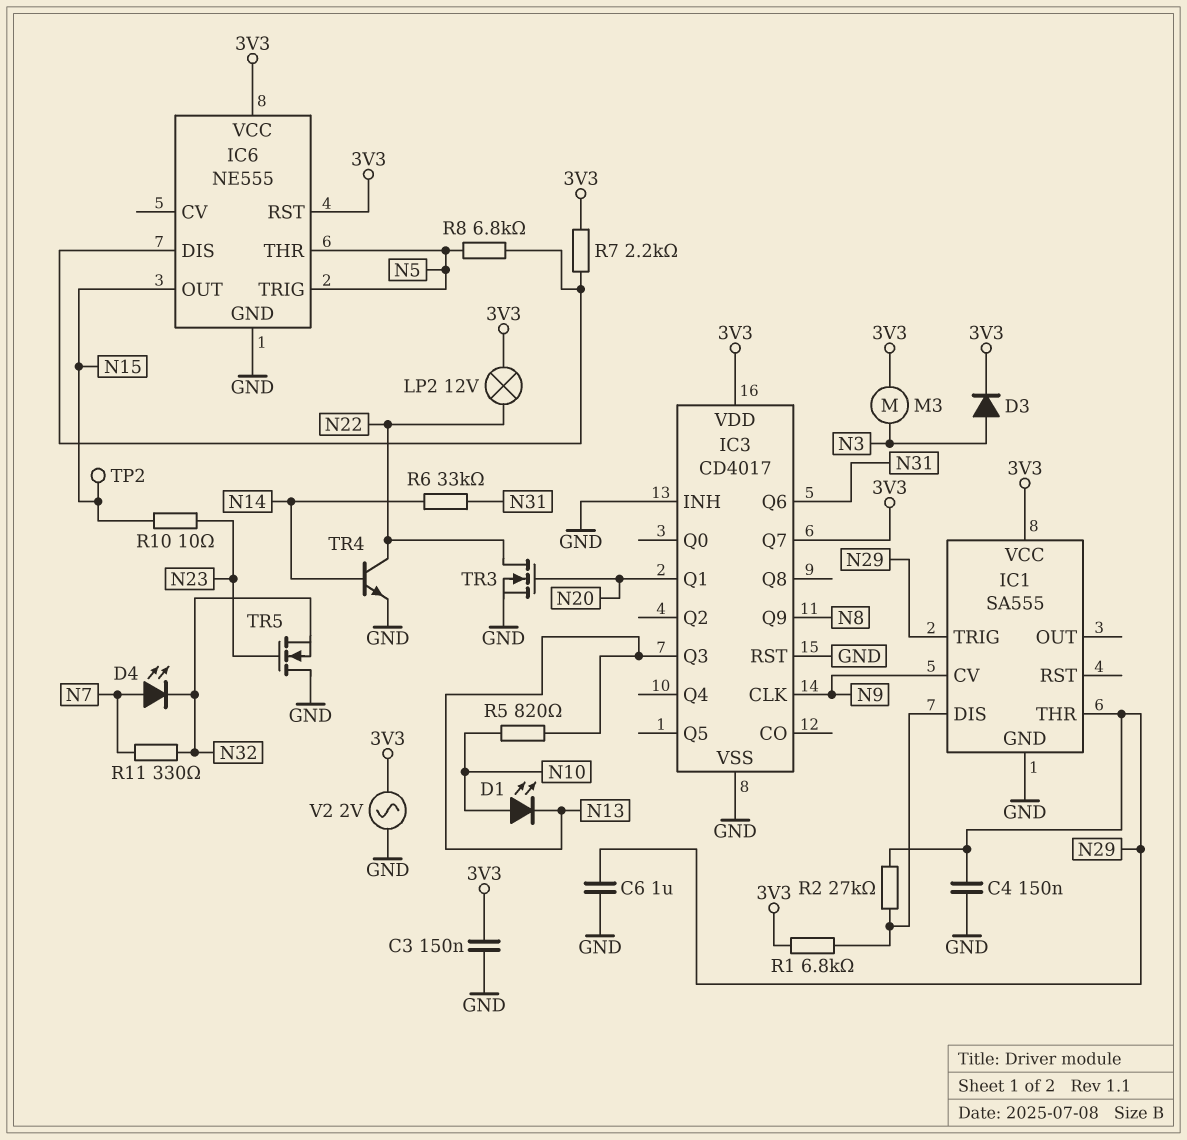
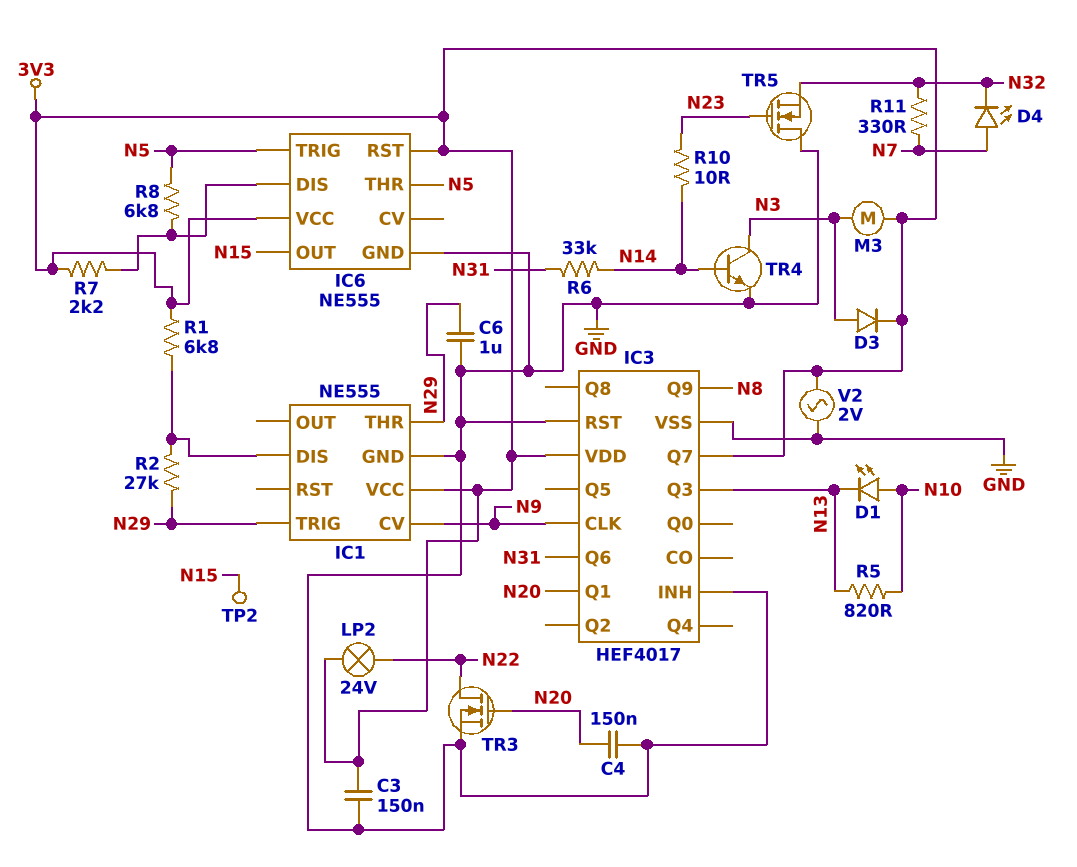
C4: 150nF (GND, N29) -> 150nF (GND, N20)
IC1: SA555 -> NE555
IC3: CD4017 -> HEF4017
LP2: lamp 12V (3V3, N22) -> lamp 24V (3V3, N22)
R10: 10 (N15, N23) -> 10 (N14, N23)
TR4: NPN (B N14, C N22, E GND) -> NPN (B N14, C N3, E GND)

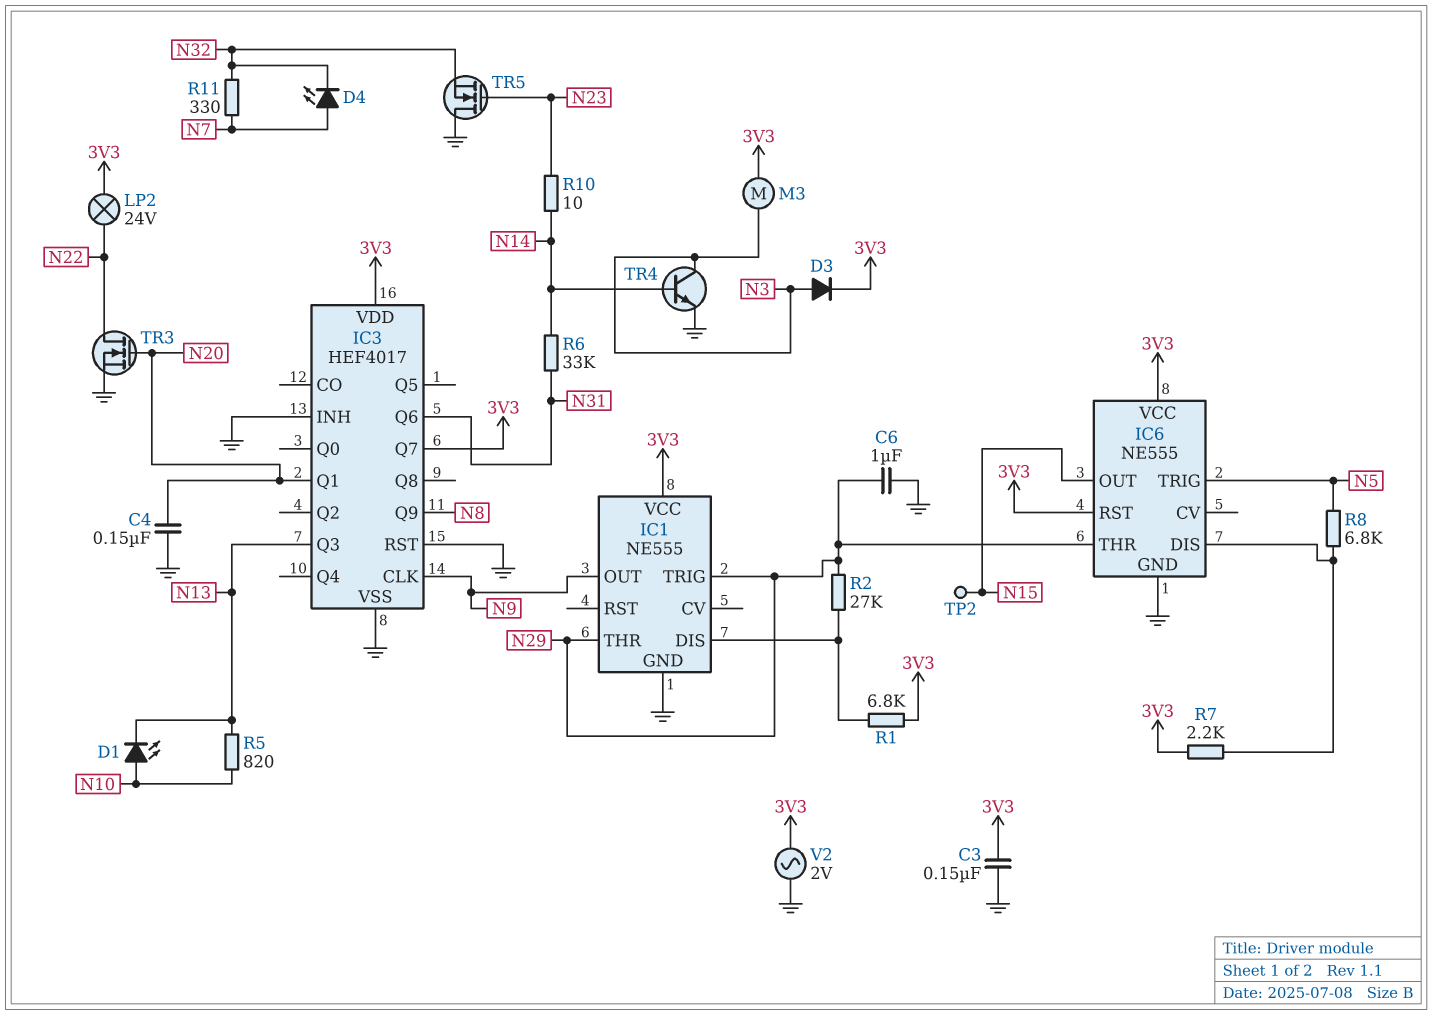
IC1 pin CV: N9 -> none
IC1 pin OUT: none -> N9
IC6 pin THR: N5 -> N29

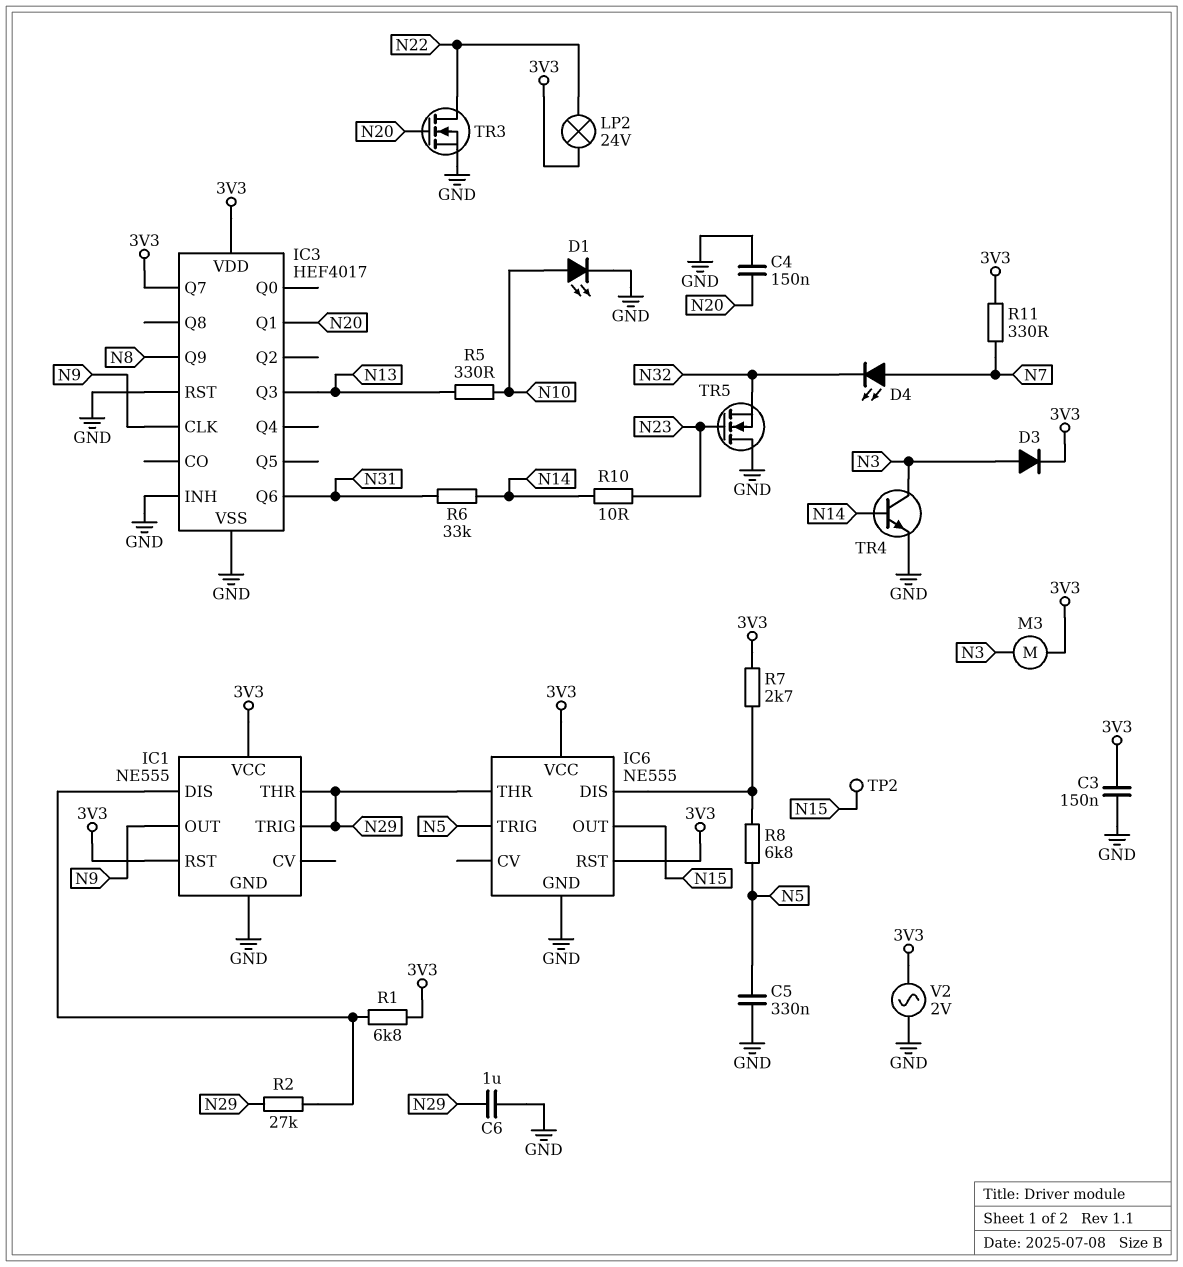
C5: none -> 330nF (GND, N5)
D1: LED (A N10, K N13) -> LED (A N10, K GND)
IC1 pin RST: none -> 3V3
R5: 820 (N10, N13) -> 330 (N10, N13)
R7: 2.2k (3V3, IC6/DIS) -> 2.7k (3V3, IC6/DIS)
R11: 330 (N7, N32) -> 330 (3V3, N7)

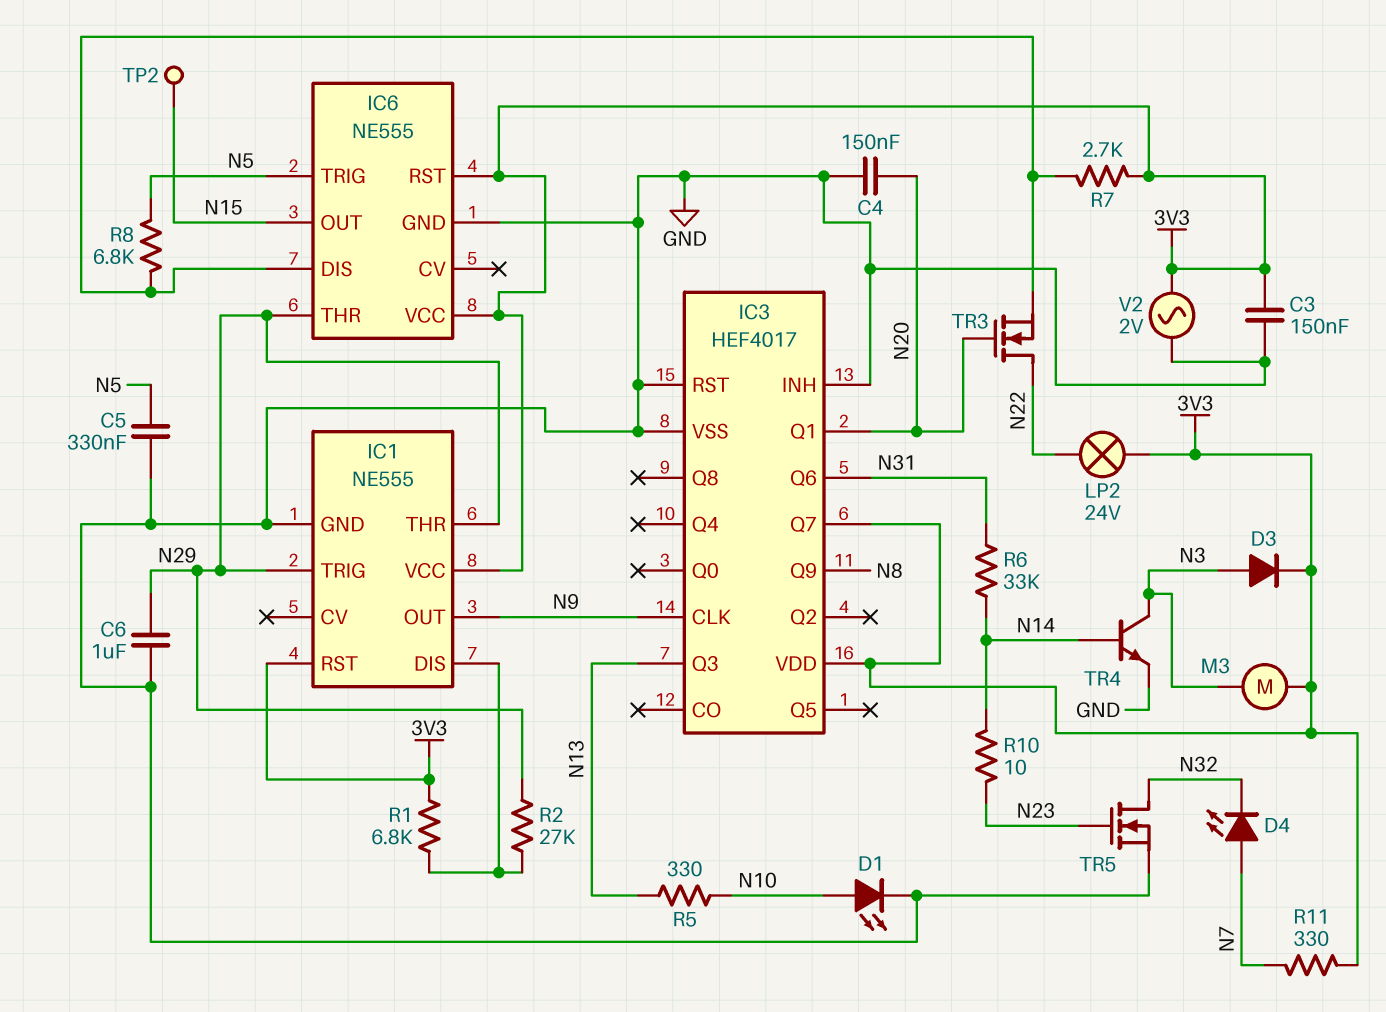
TR3: NMOS (G N20, D N22, S GND) -> NMOS (G N20, D N22, S IC6/DIS)
TR5: NMOS (G N23, D GND, S N32) -> NMOS (G N23, D N32, S GND)

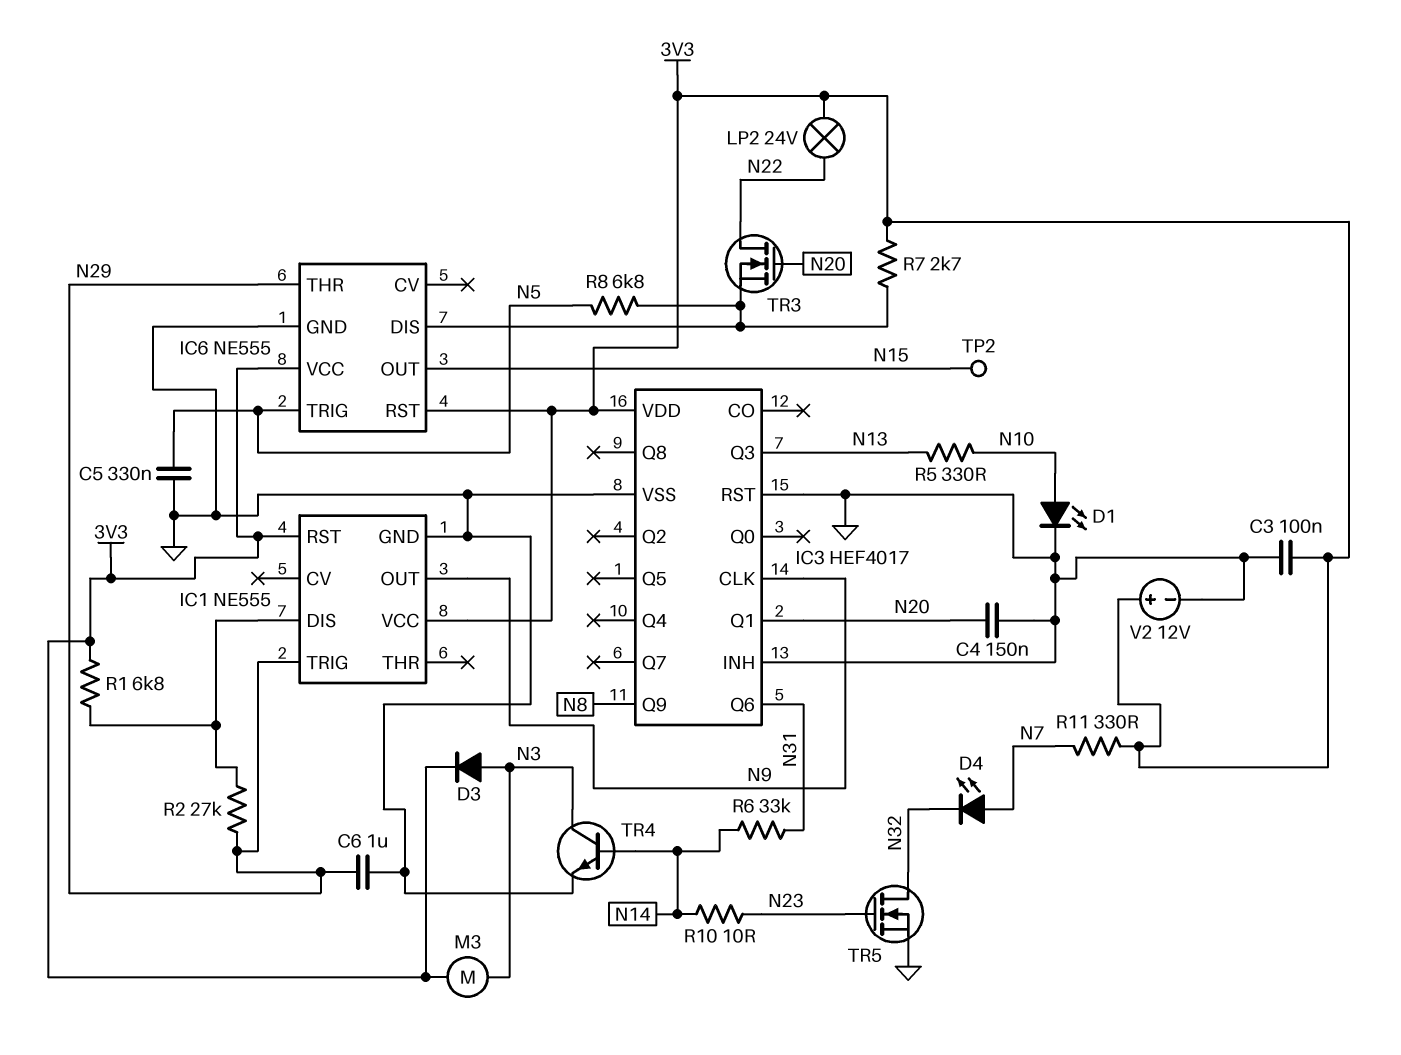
C3: 150nF (3V3, GND) -> 100nF (3V3, GND)
IC1 pin THR: N29 -> none
IC3 pin Q7: 3V3 -> none
V2: AC 2V (3V3, GND) -> 12V (plus 3V3, minus GND)

